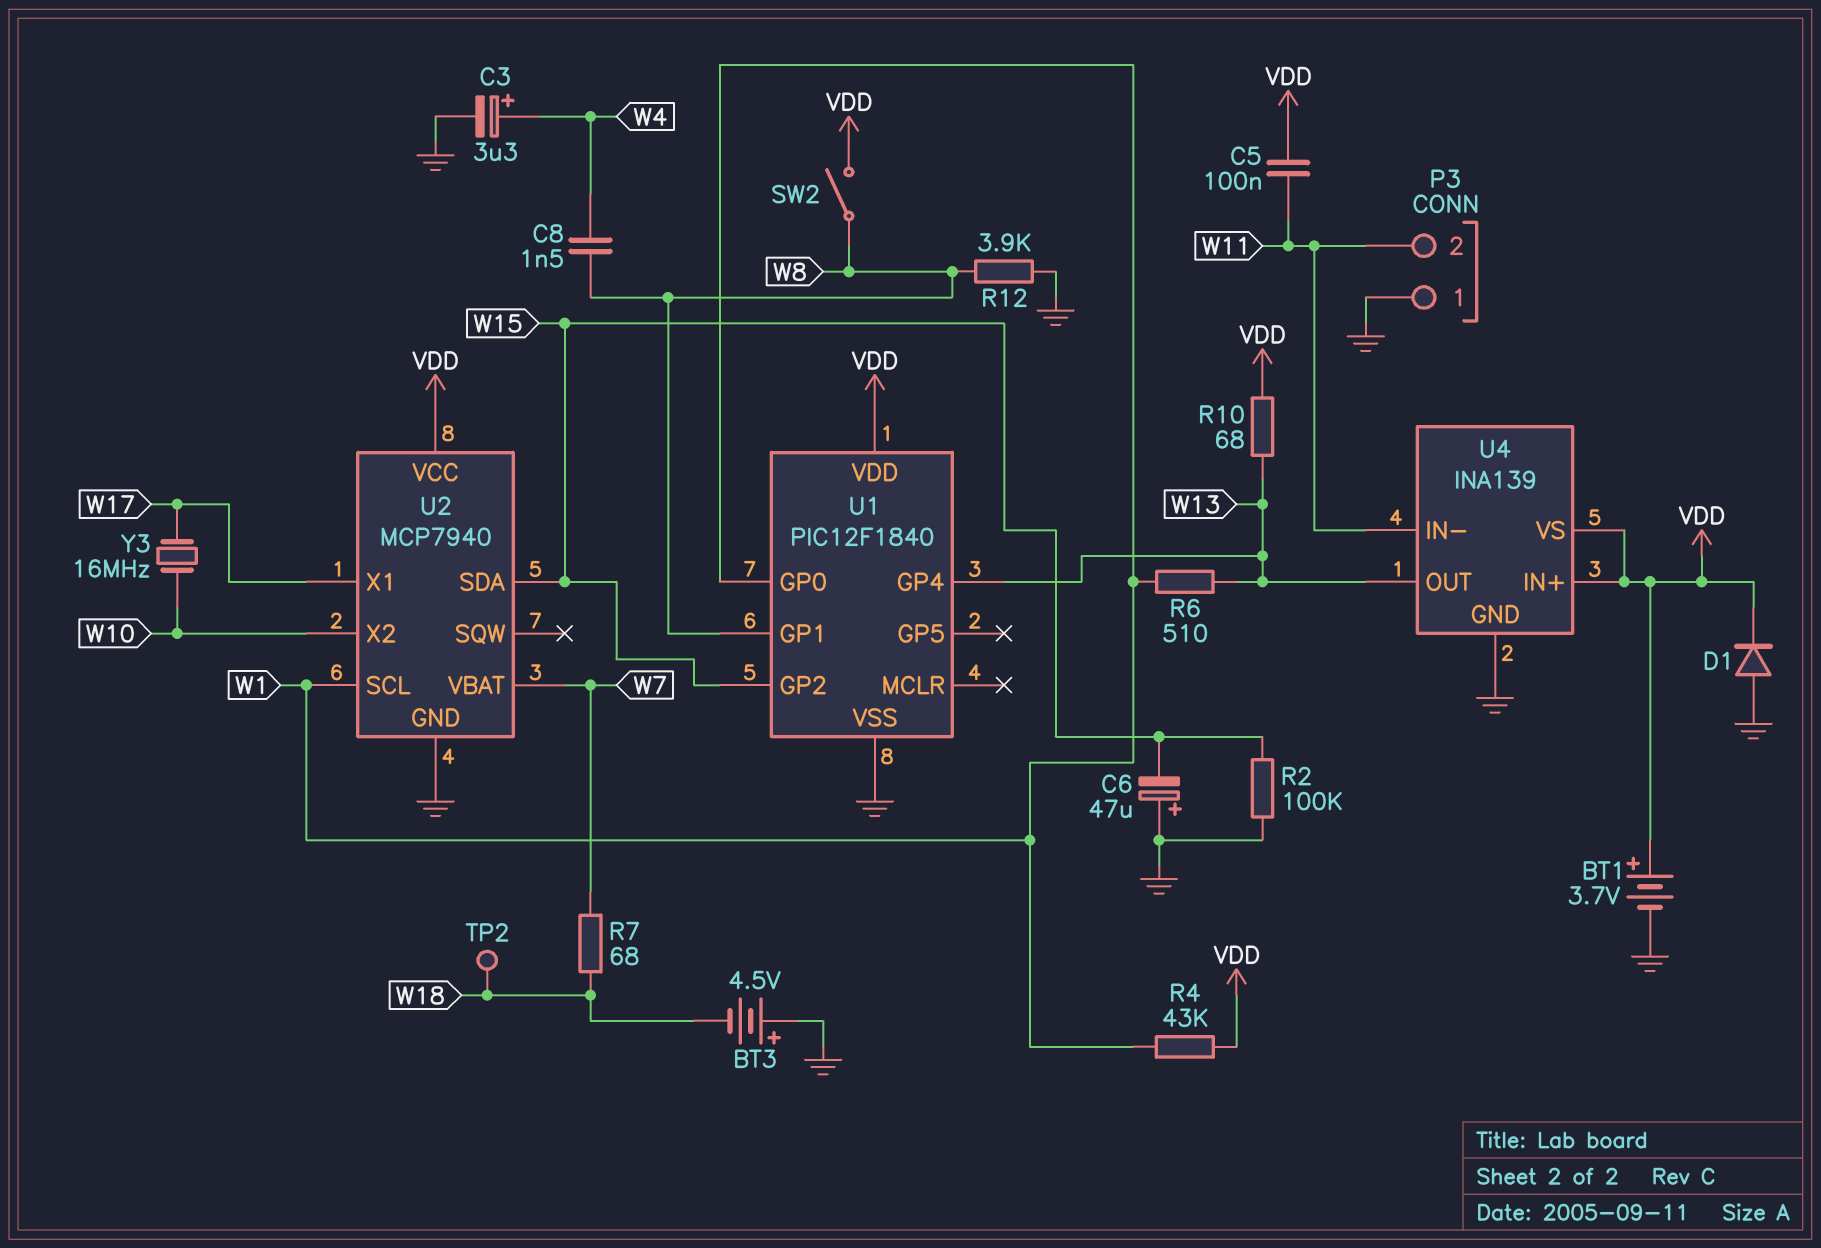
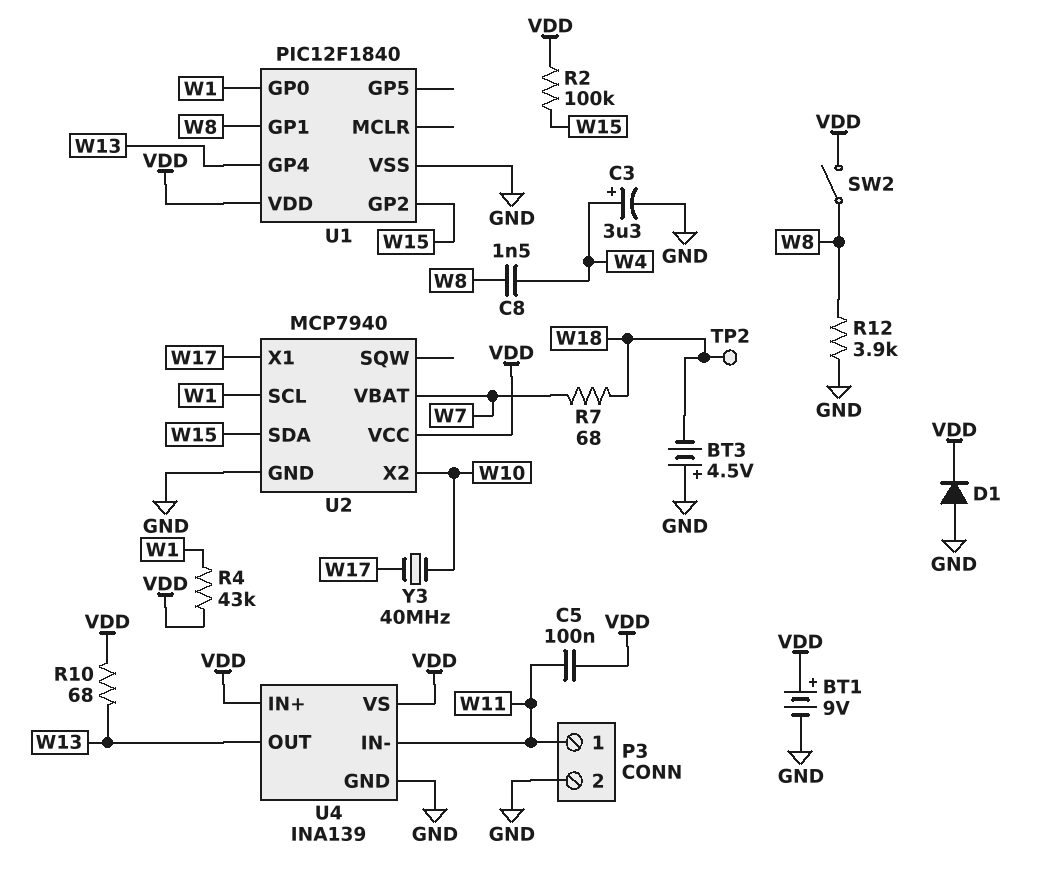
BT1: 3.7V (plus VDD, minus GND) -> 9V (plus VDD, minus GND)
C6: 47uF (plus GND, minus W15) -> none
P3 pin 1: GND -> W11
P3 pin 2: W11 -> GND
R2: 100k (GND, W15) -> 100k (VDD, W15)
R6: 510 (W1, W13) -> none
Y3: 16MHz (W10, W17) -> 40MHz (W10, W17)

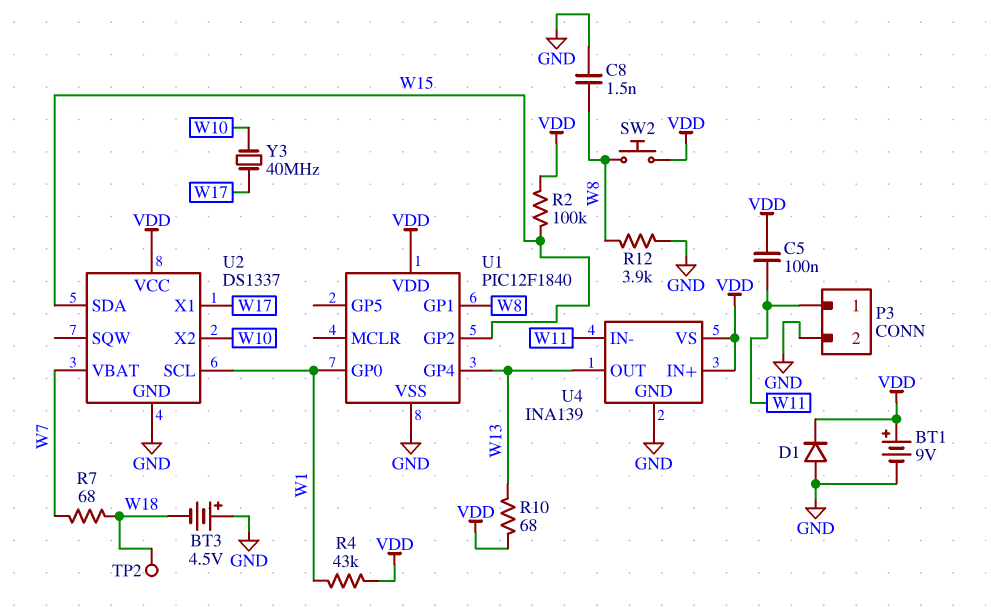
C3: 3.3uF (plus W4, minus GND) -> none
C8: 1.5nF (W4, W8) -> 1.5nF (GND, W8)
SW2: switch (VDD, W8) -> button (VDD, W8)
U2: MCP7940 -> DS1337

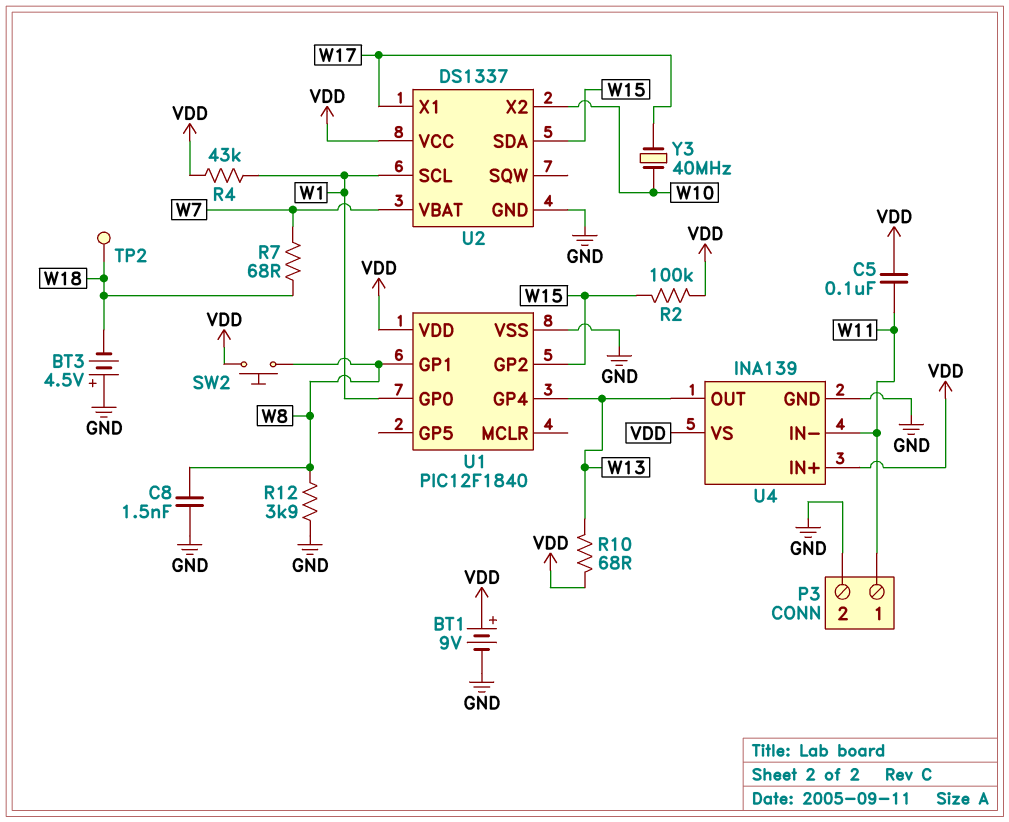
D1: diode (A GND, K VDD) -> none

